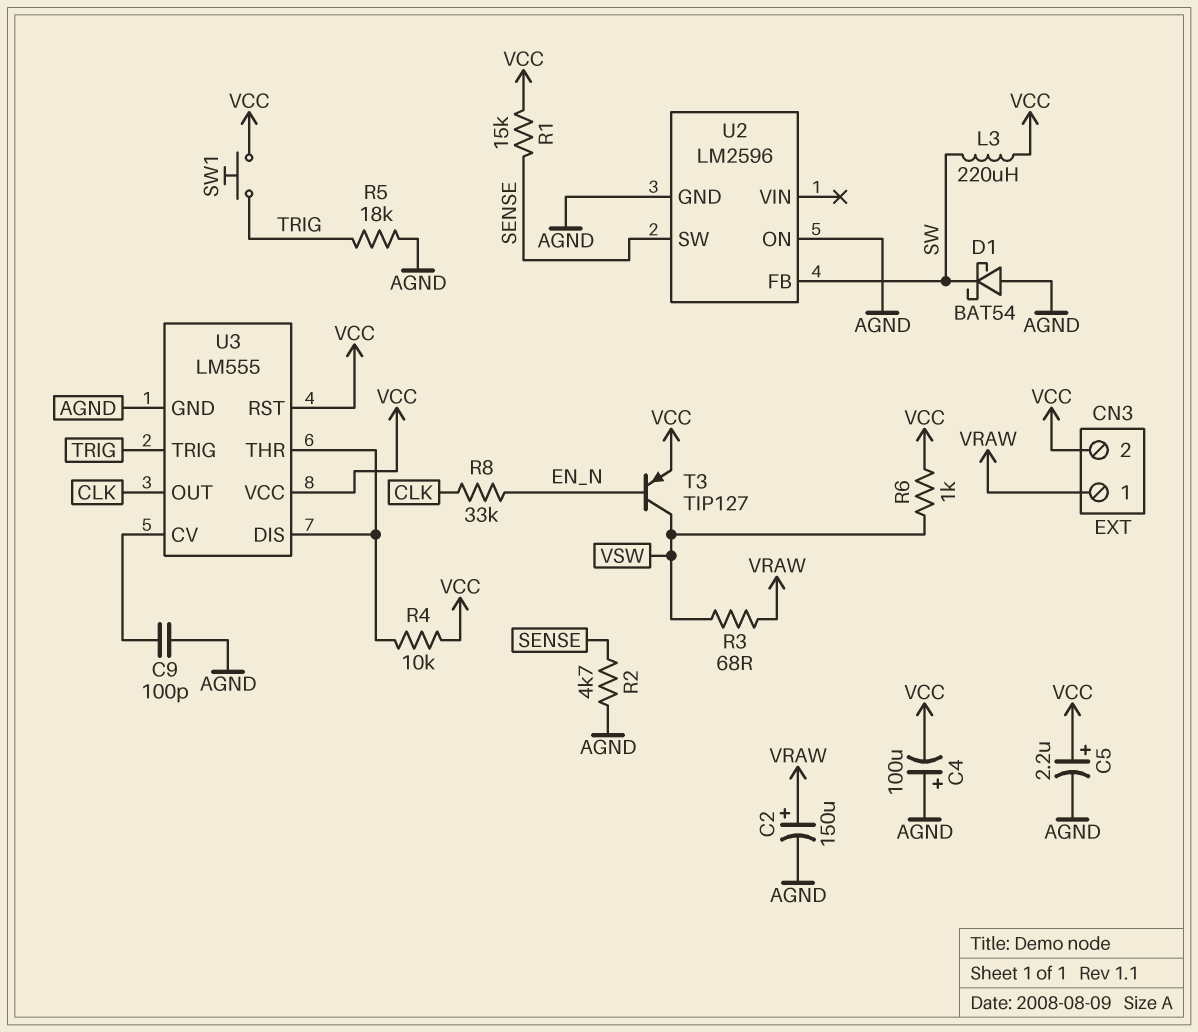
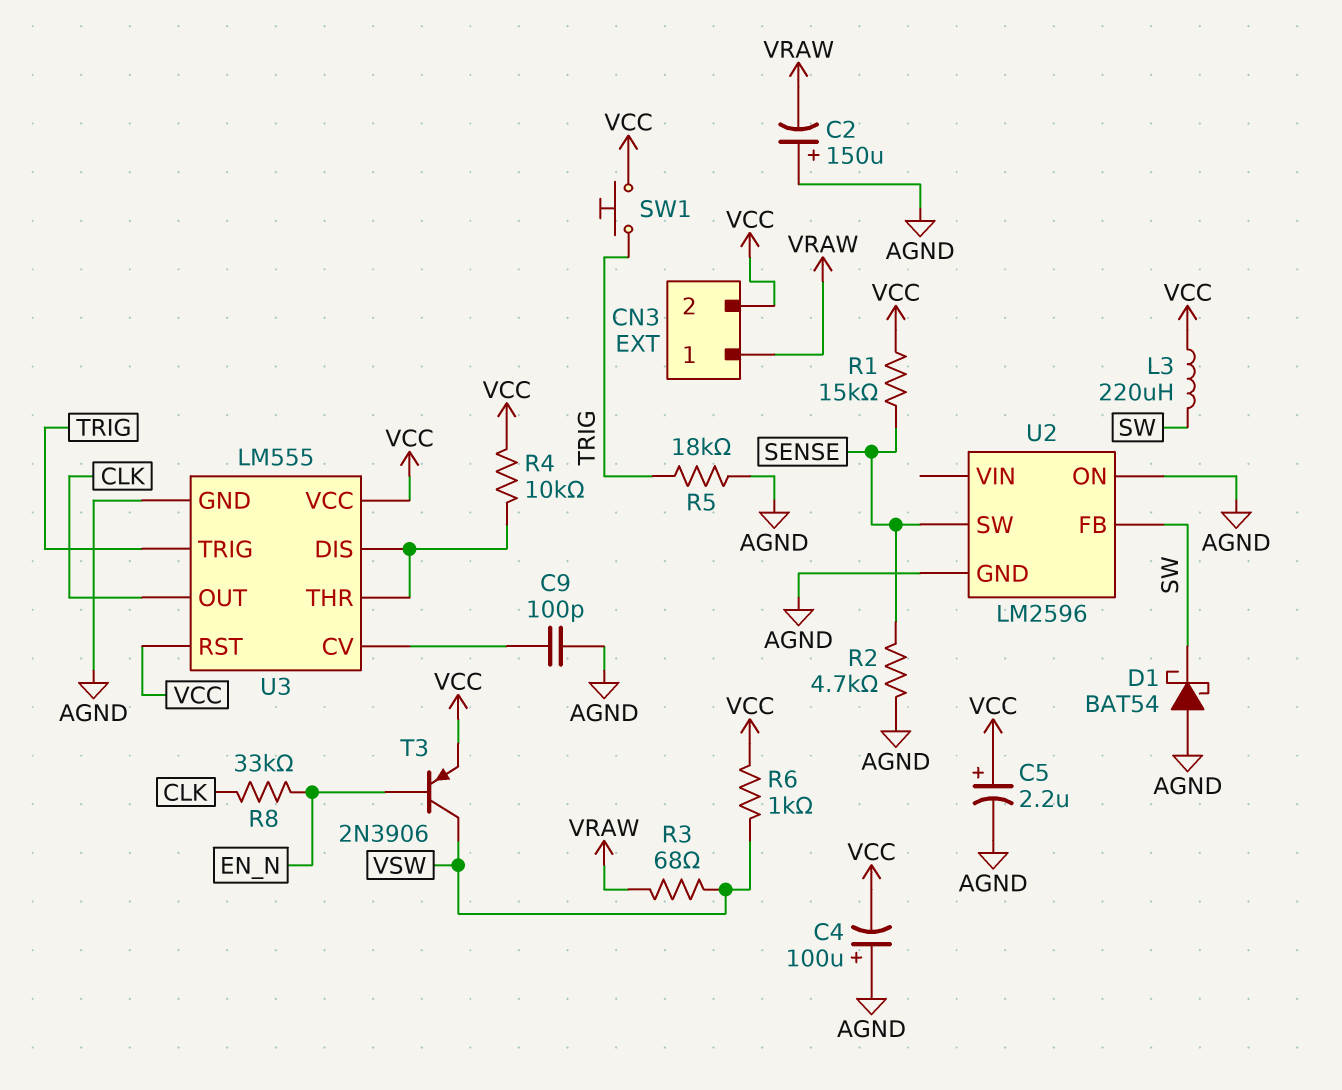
C2: 150uF (plus VRAW, minus AGND) -> 150uF (plus AGND, minus VRAW)
T3: PNP TIP127 (B EN_N, C VSW, E VCC) -> PNP 2N3906 (B EN_N, C VSW, E VCC)

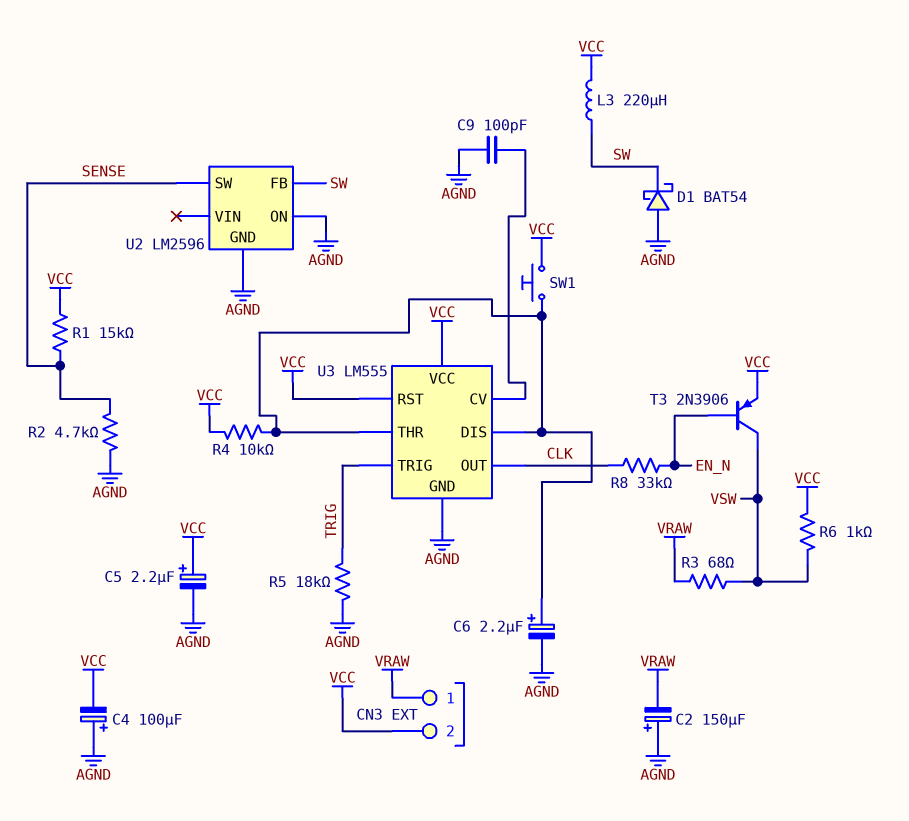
C6: none -> 2.2uF (plus U3/DIS, minus AGND)
SW1: button (TRIG, VCC) -> button (U3/DIS, VCC)

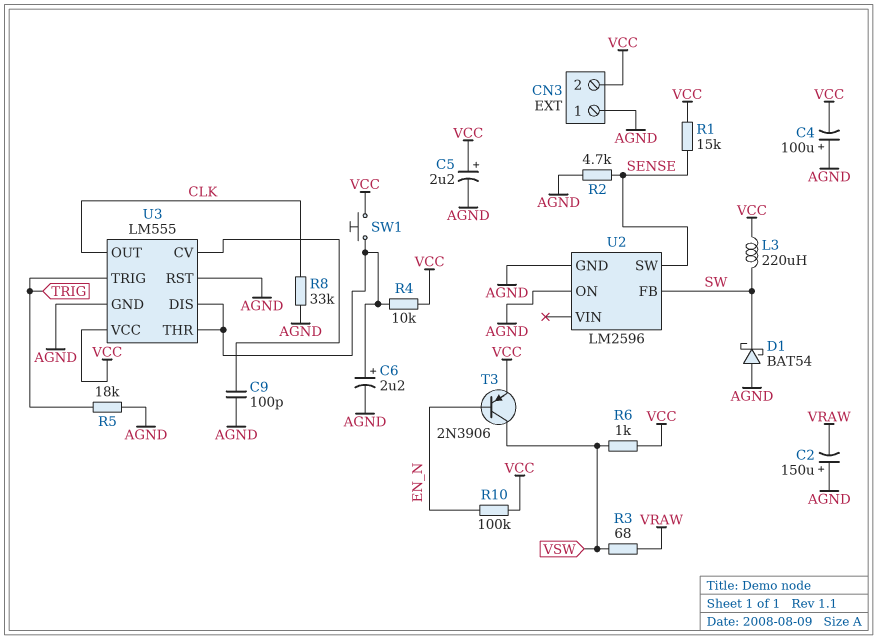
CN3 pin 1: VRAW -> AGND
R8: 33k (CLK, EN_N) -> 33k (AGND, CLK)
R10: none -> 100k (EN_N, VCC)
U3 pin RST: VCC -> AGND

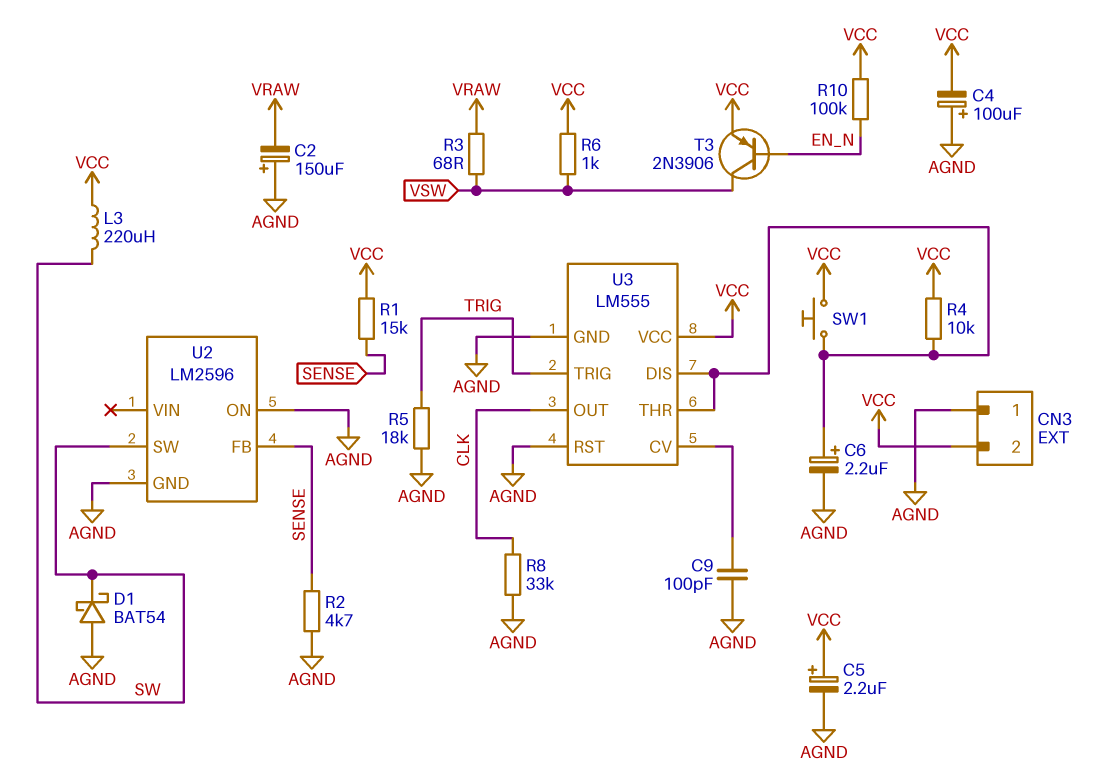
U2 pin FB: SW -> SENSE
U2 pin SW: SENSE -> SW

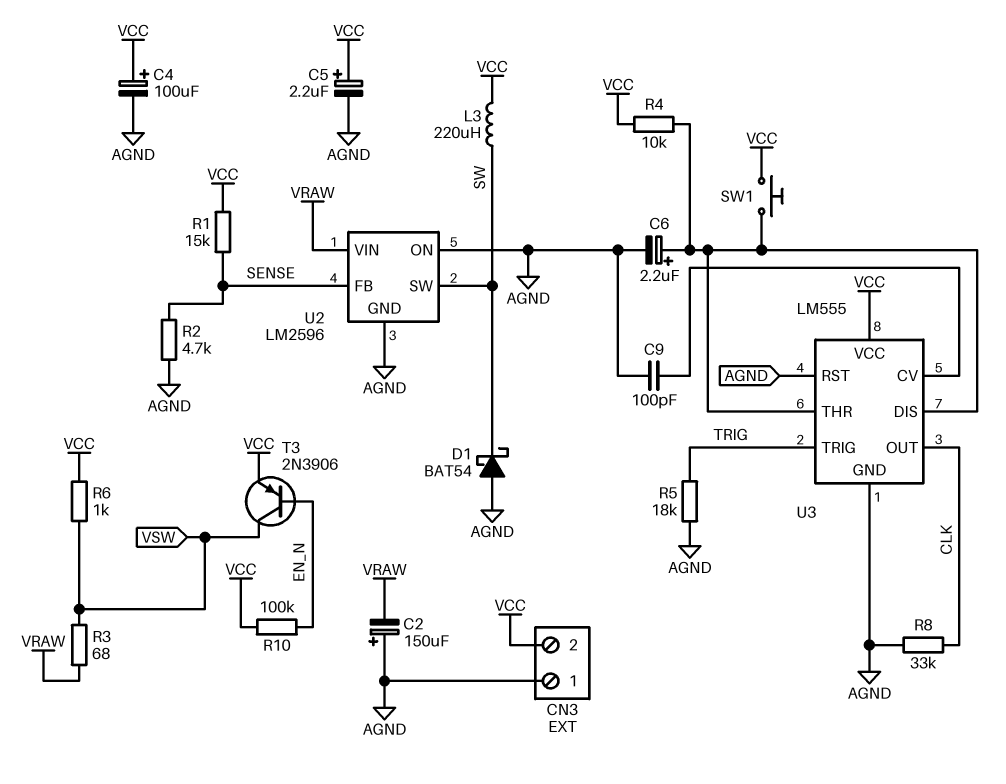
C4: 100uF (plus AGND, minus VCC) -> 100uF (plus VCC, minus AGND)
U2 pin VIN: none -> VRAW

